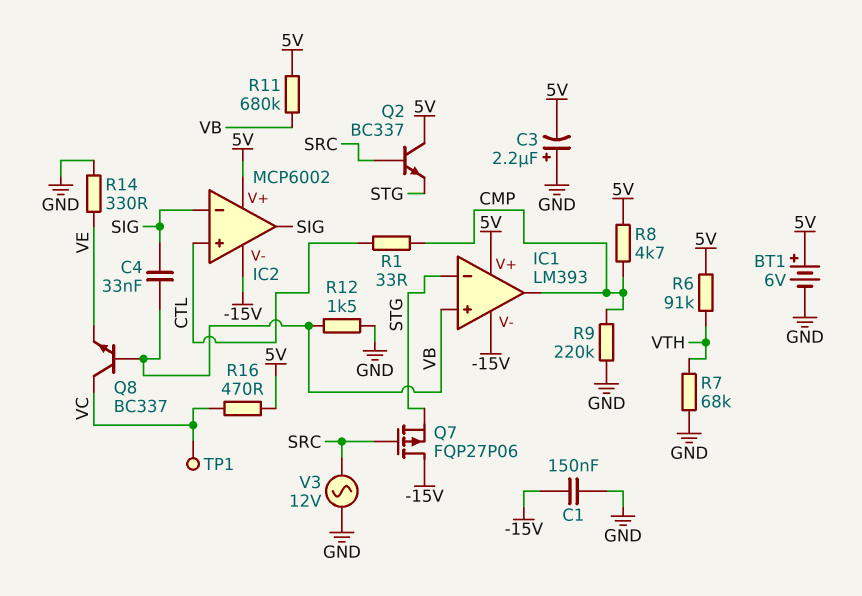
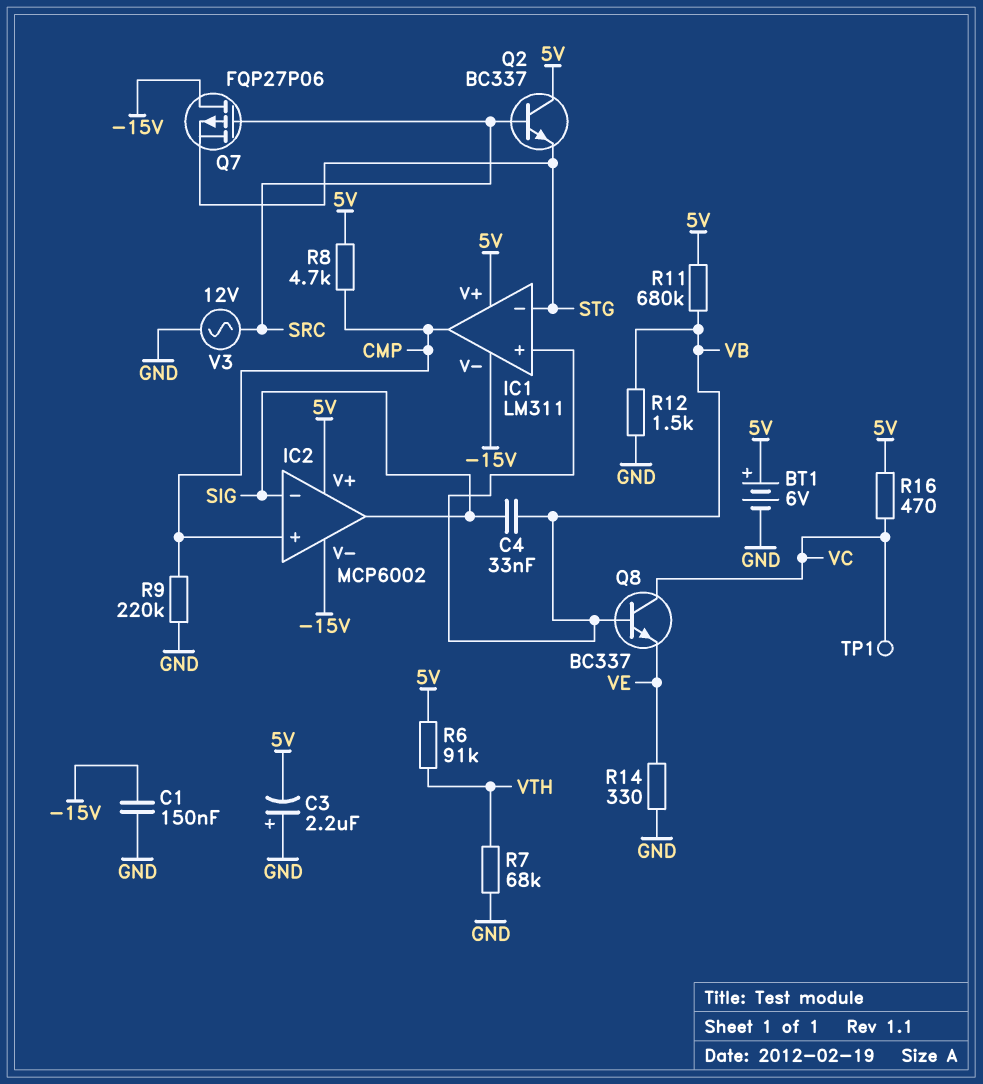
IC1: LM393 -> LM311
IC2 pin in+: CTL -> CMP
R1: 33 (CMP, CTL) -> none

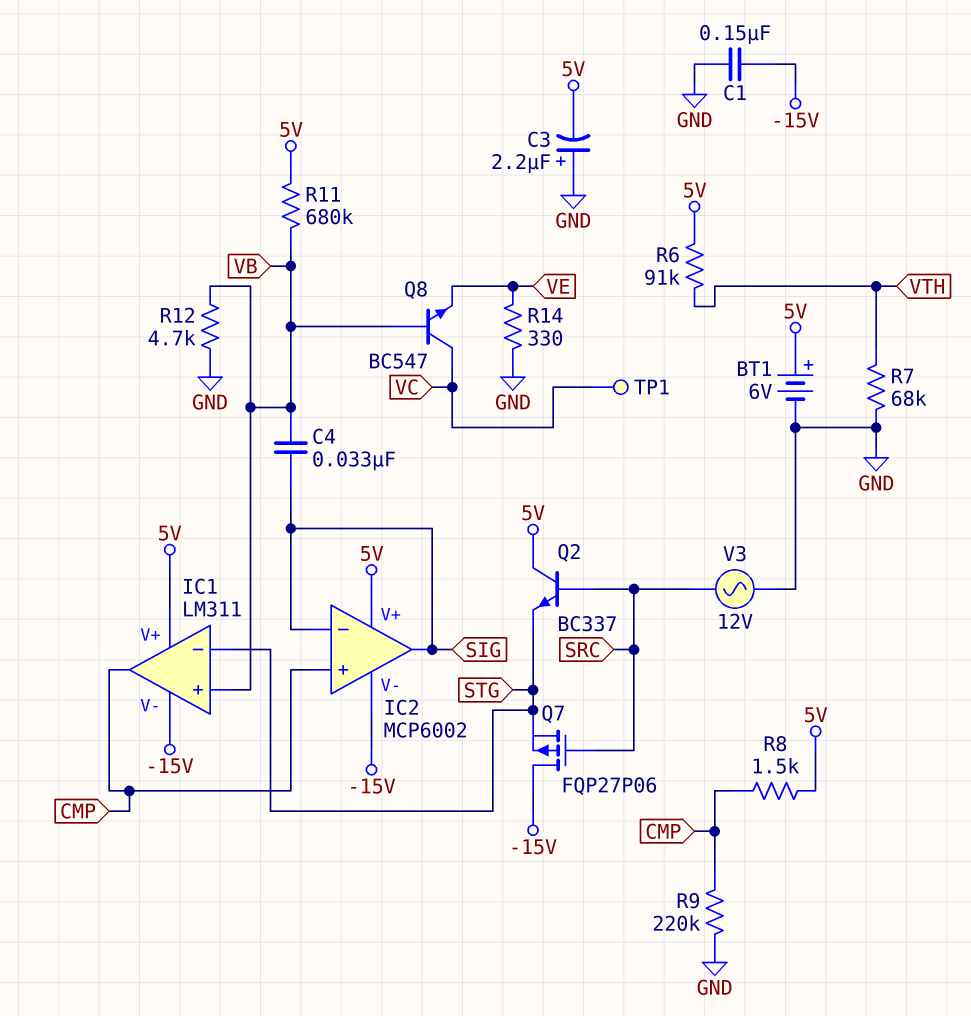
Q8: NPN BC337 (B VB, C VC, E VE) -> NPN BC547 (B VB, C VC, E VE)
R8: 4.7k (5V, CMP) -> 1.5k (5V, CMP)
R12: 1.5k (GND, VB) -> 4.7k (GND, VB)
R16: 470 (5V, VC) -> none

